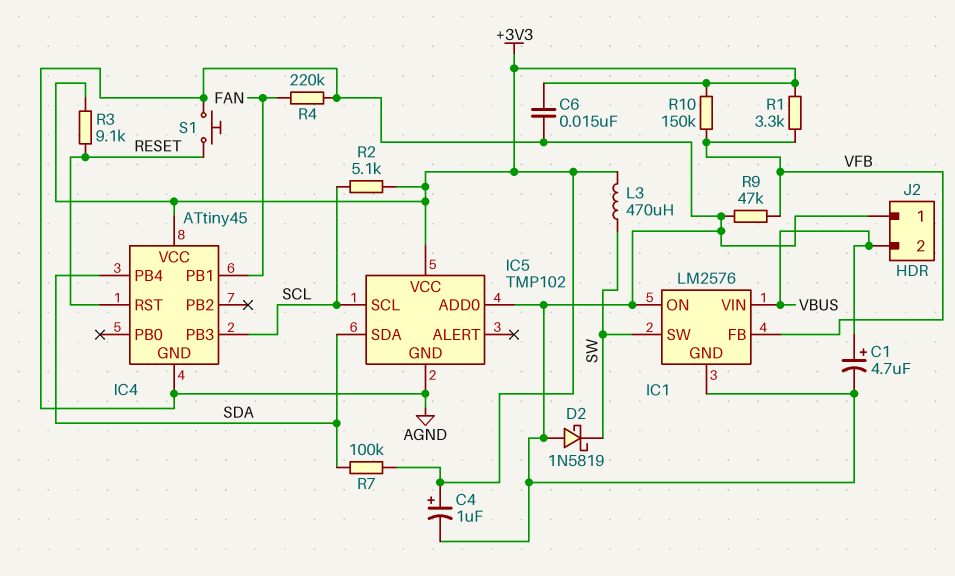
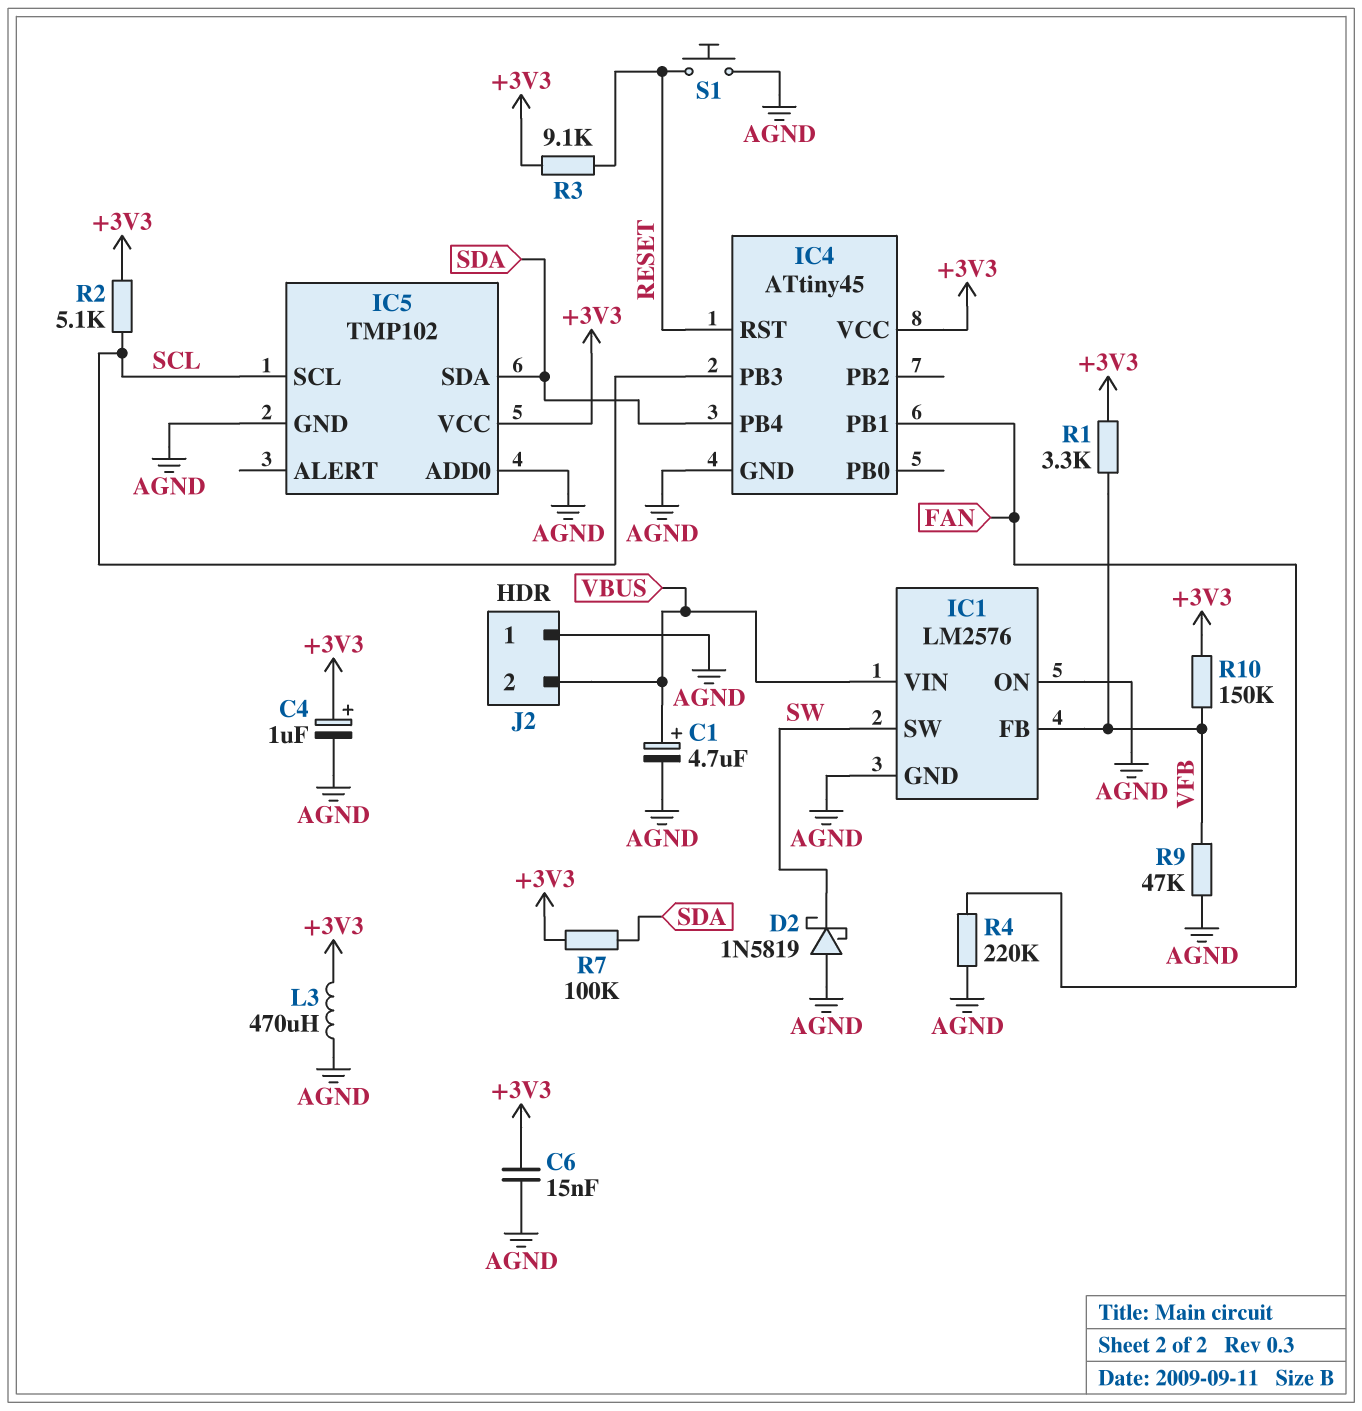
L3: 470uH (+3V3, SW) -> 470uH (+3V3, AGND)

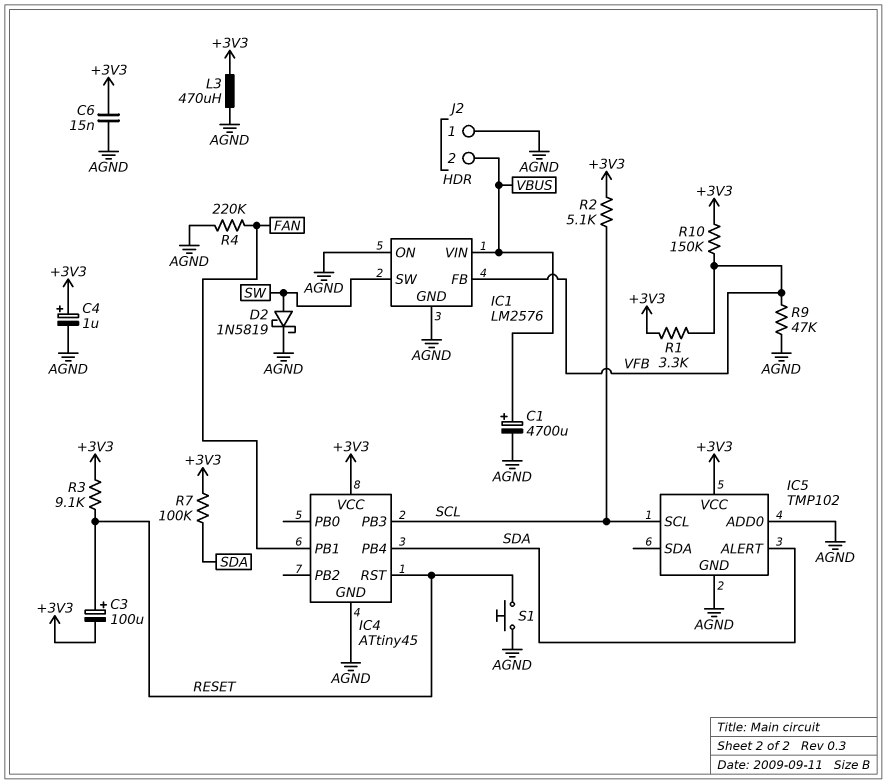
C1: 4.7uF (plus VBUS, minus AGND) -> 4700uF (plus VBUS, minus AGND)
C3: none -> 100uF (plus RESET, minus +3V3)
D2: schottky 1N5819 (A AGND, K SW) -> schottky 1N5819 (A SW, K AGND)
IC5 pin ALERT: none -> SDA
IC5 pin SDA: SDA -> none

